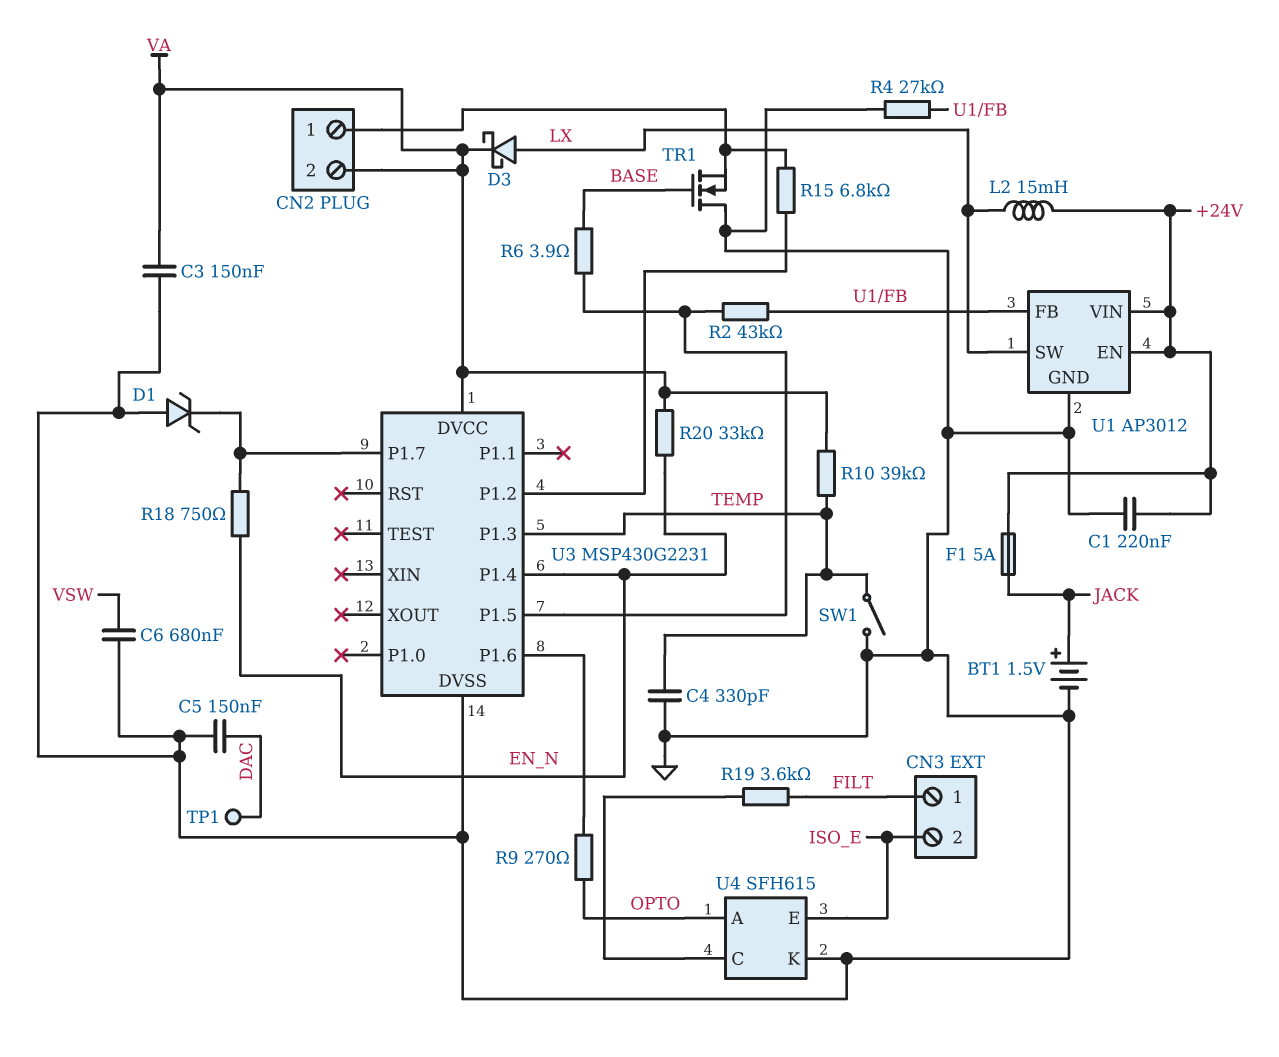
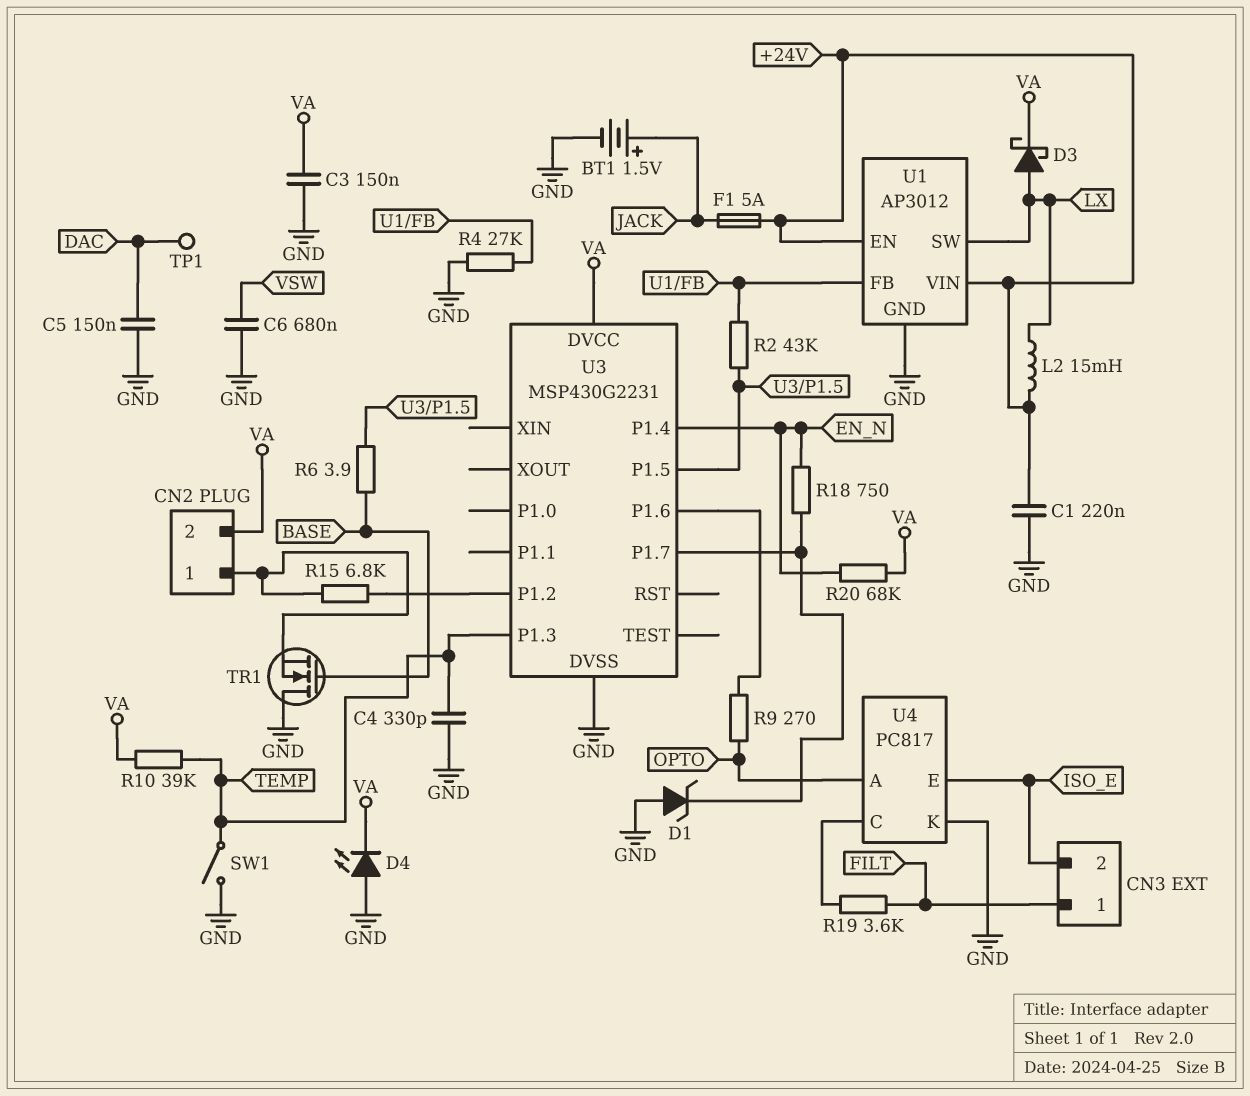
D4: none -> LED (A GND, K VA)
R20: 33k (EN_N, VA) -> 68k (EN_N, VA)
U4: SFH615 -> PC817

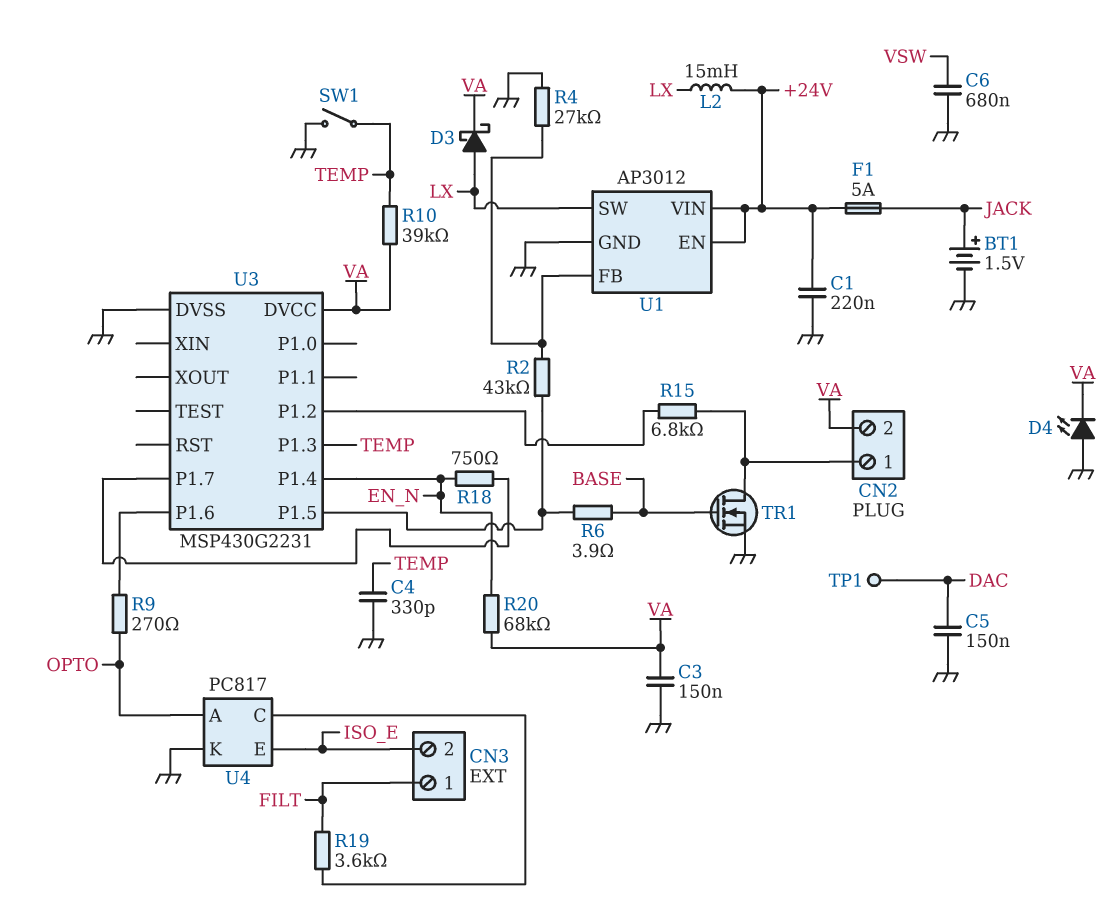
D1: zener (A GND, K U3/P1.7) -> none
TR1: NMOS (G BASE, D GND, S CN2/1) -> NMOS (G BASE, D CN2/1, S GND)

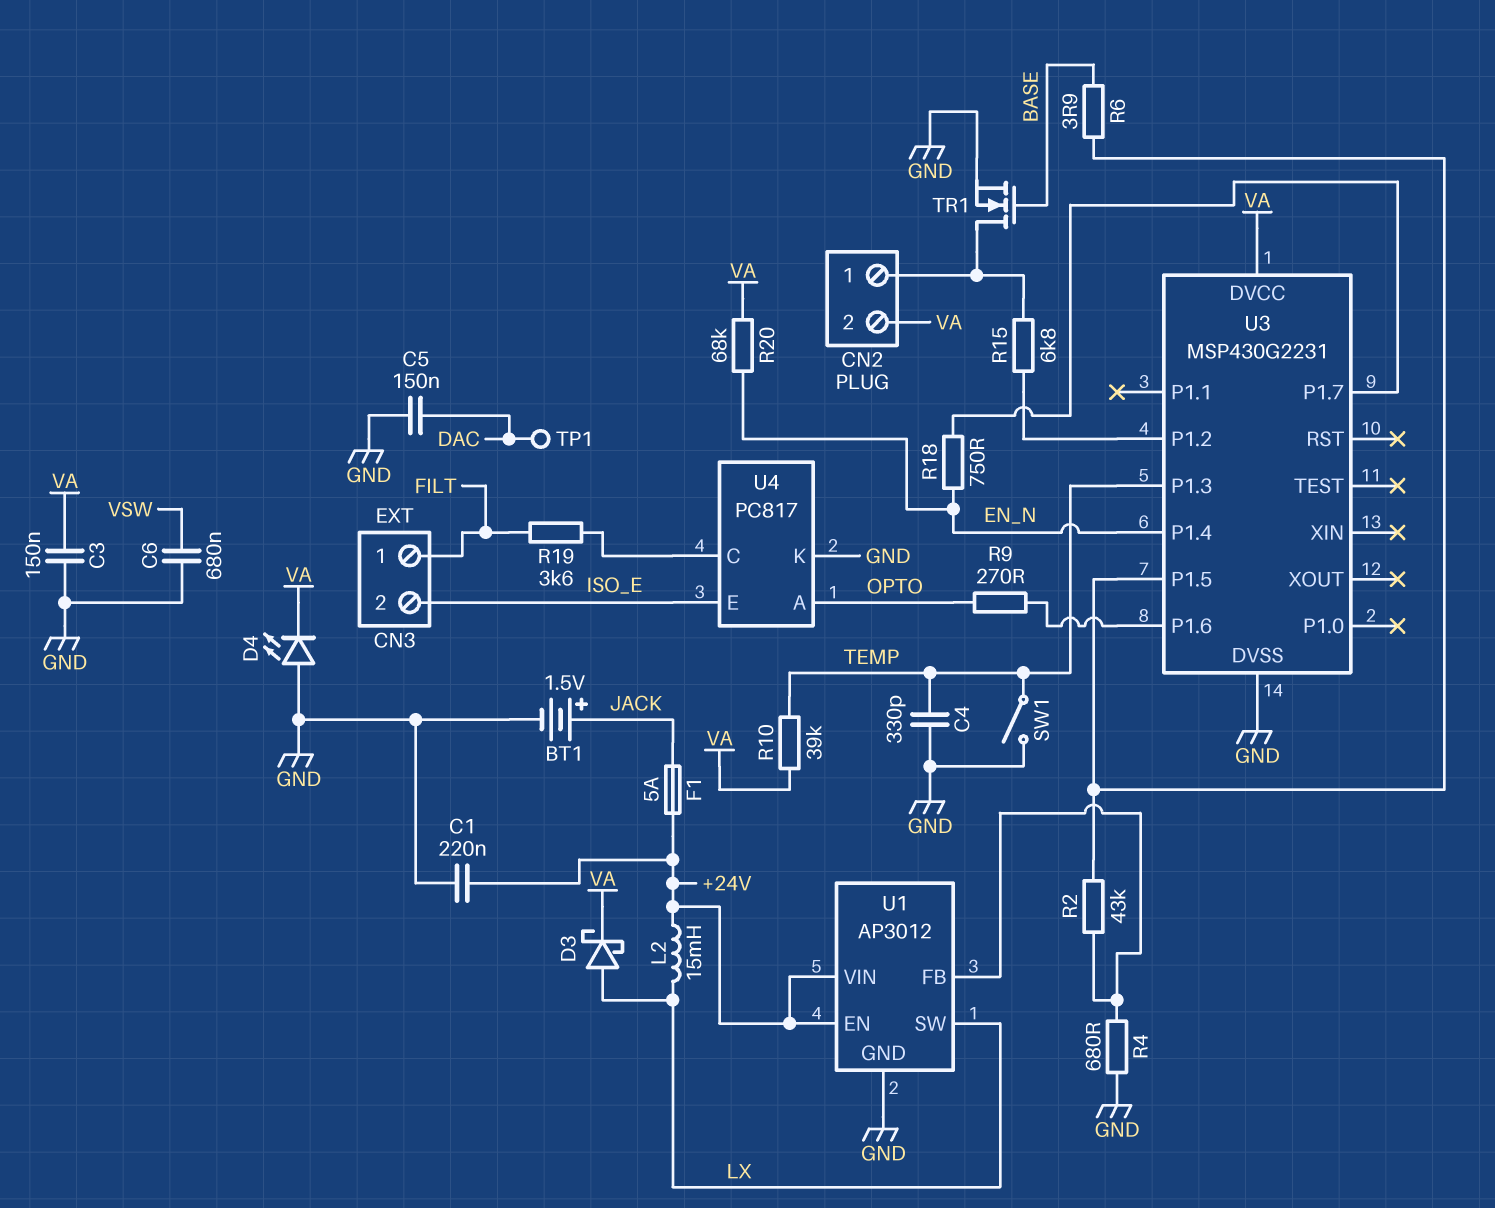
R4: 27k (GND, U1/FB) -> 680 (GND, U1/FB)

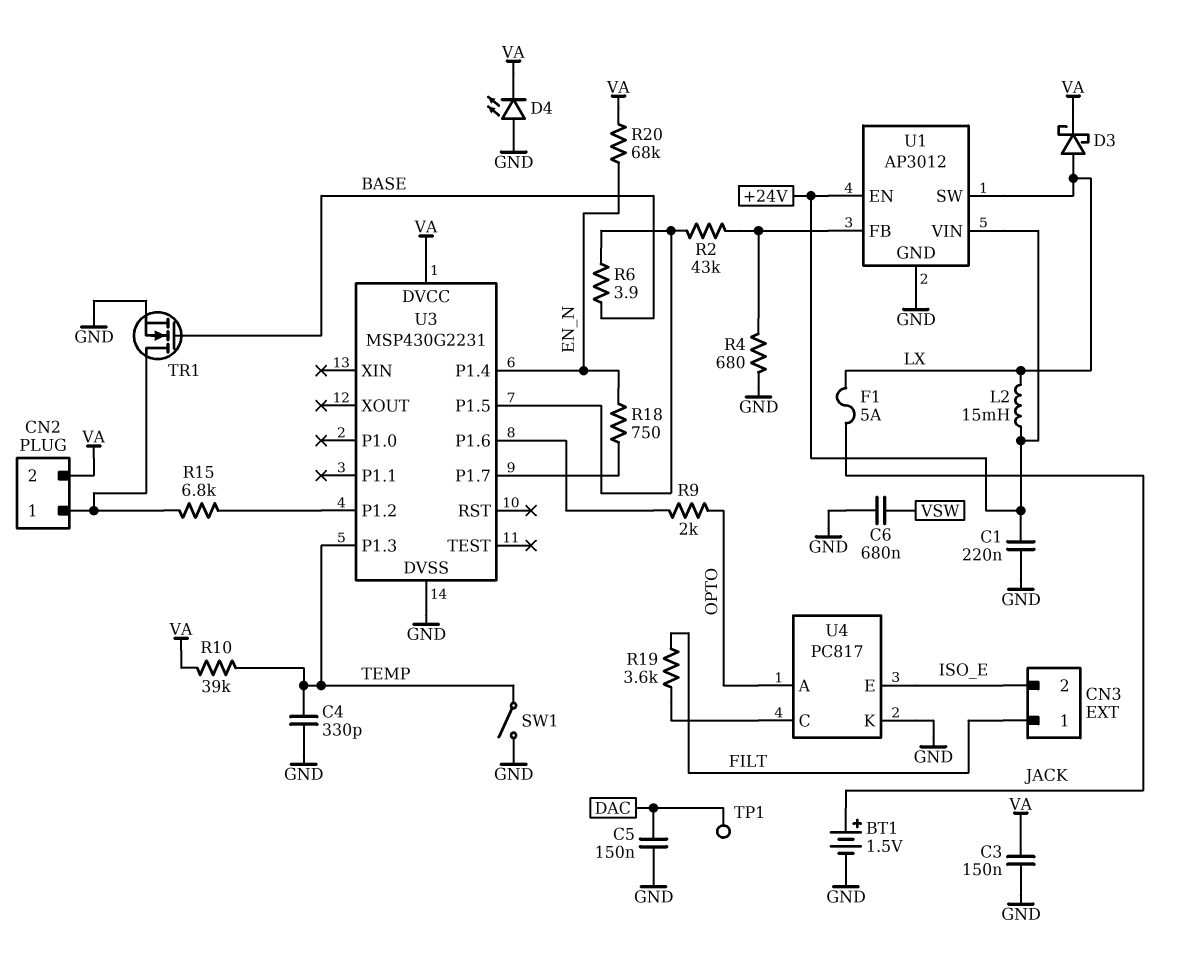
F1: 5A (+24V, JACK) -> 5A (JACK, LX)
R9: 270 (OPTO, U3/P1.6) -> 2k (OPTO, U3/P1.6)

